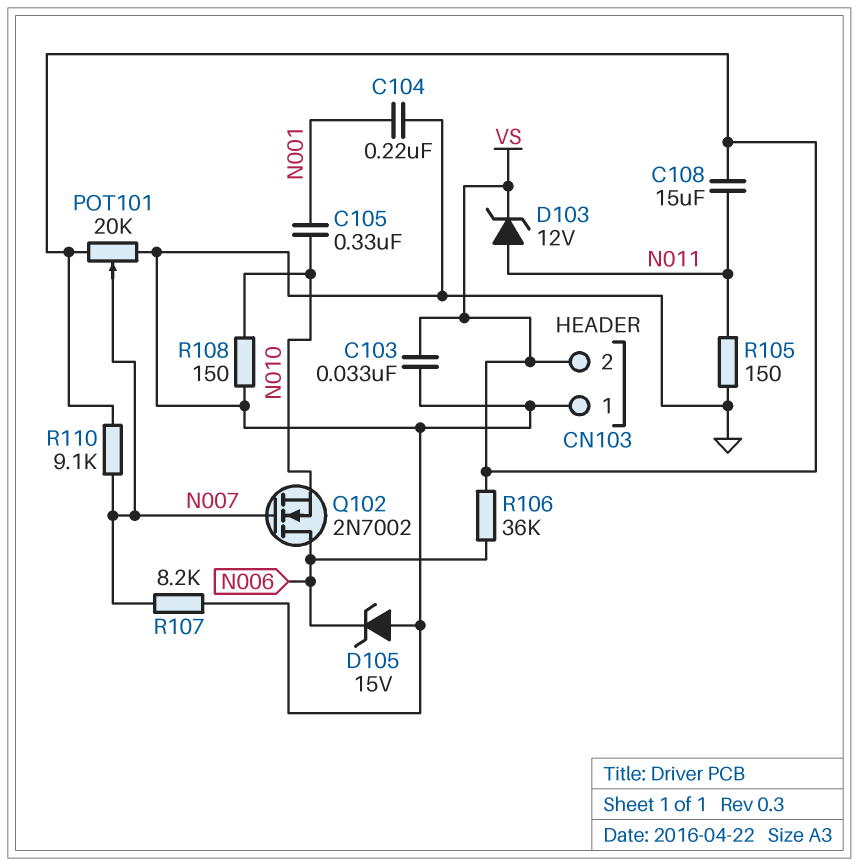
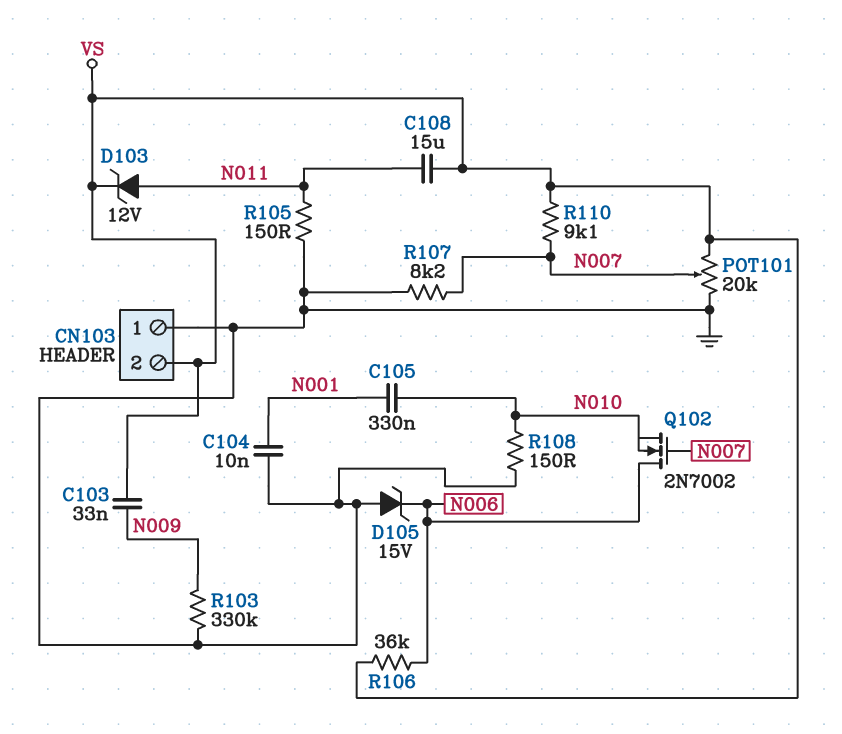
C103: 33nF (GND, VS) -> 33nF (N009, VS)
C104: 220nF (GND, N001) -> 10nF (GND, N001)
R103: none -> 330k (GND, N009)

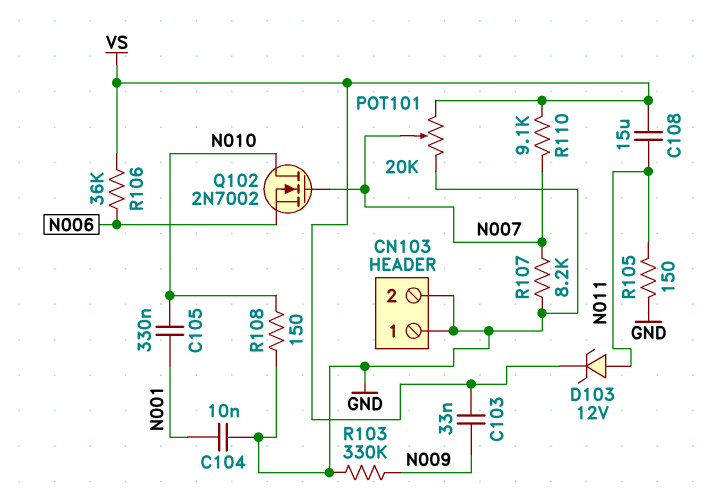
CN103 pin 2: VS -> GND
D105: zener 15V (A GND, K N006) -> none
Q102: NMOS 2N7002 (G N007, D N006, S N010) -> NMOS 2N7002 (G N007, D N010, S N006)

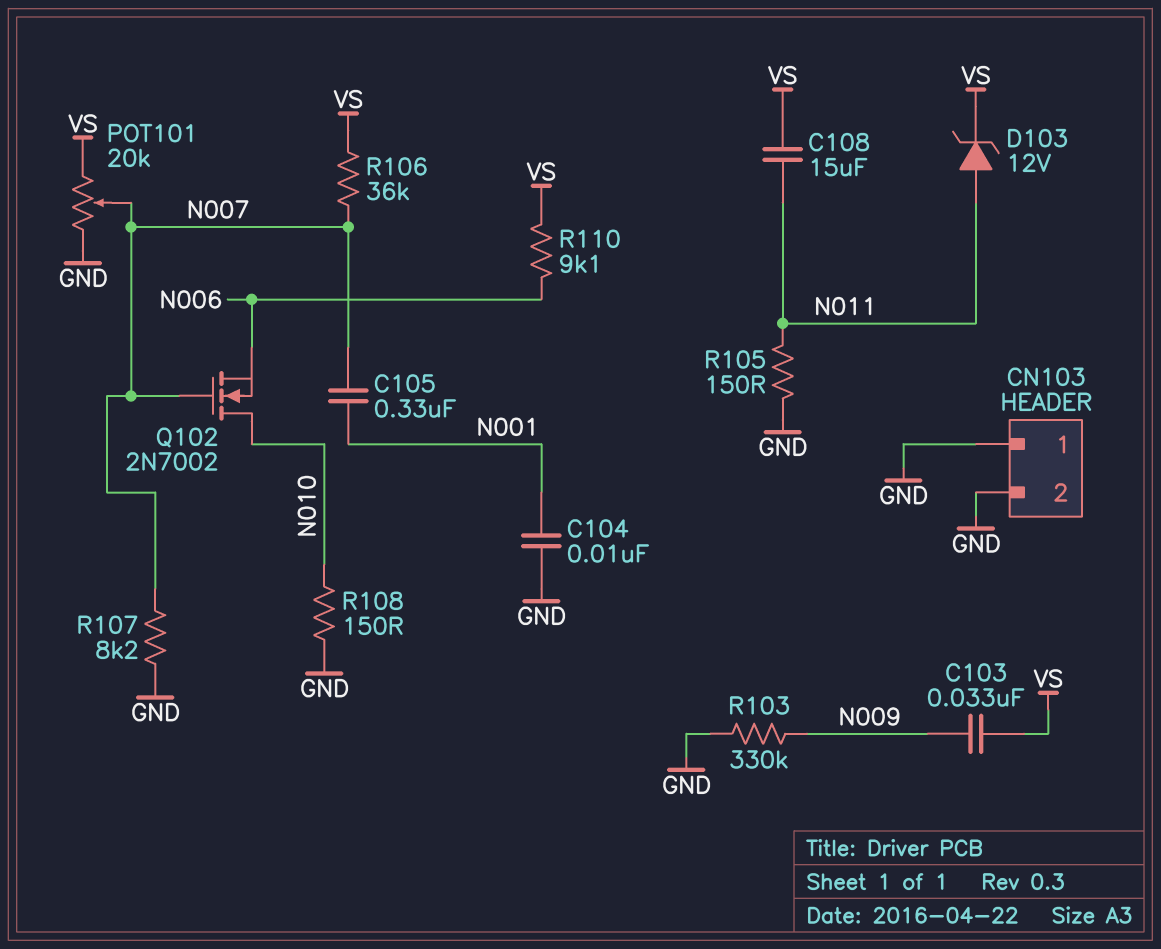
C105: 330nF (N001, N010) -> 330nF (N001, N007)
R106: 36k (N006, VS) -> 36k (N007, VS)
R110: 9.1k (N007, VS) -> 9.1k (N006, VS)

